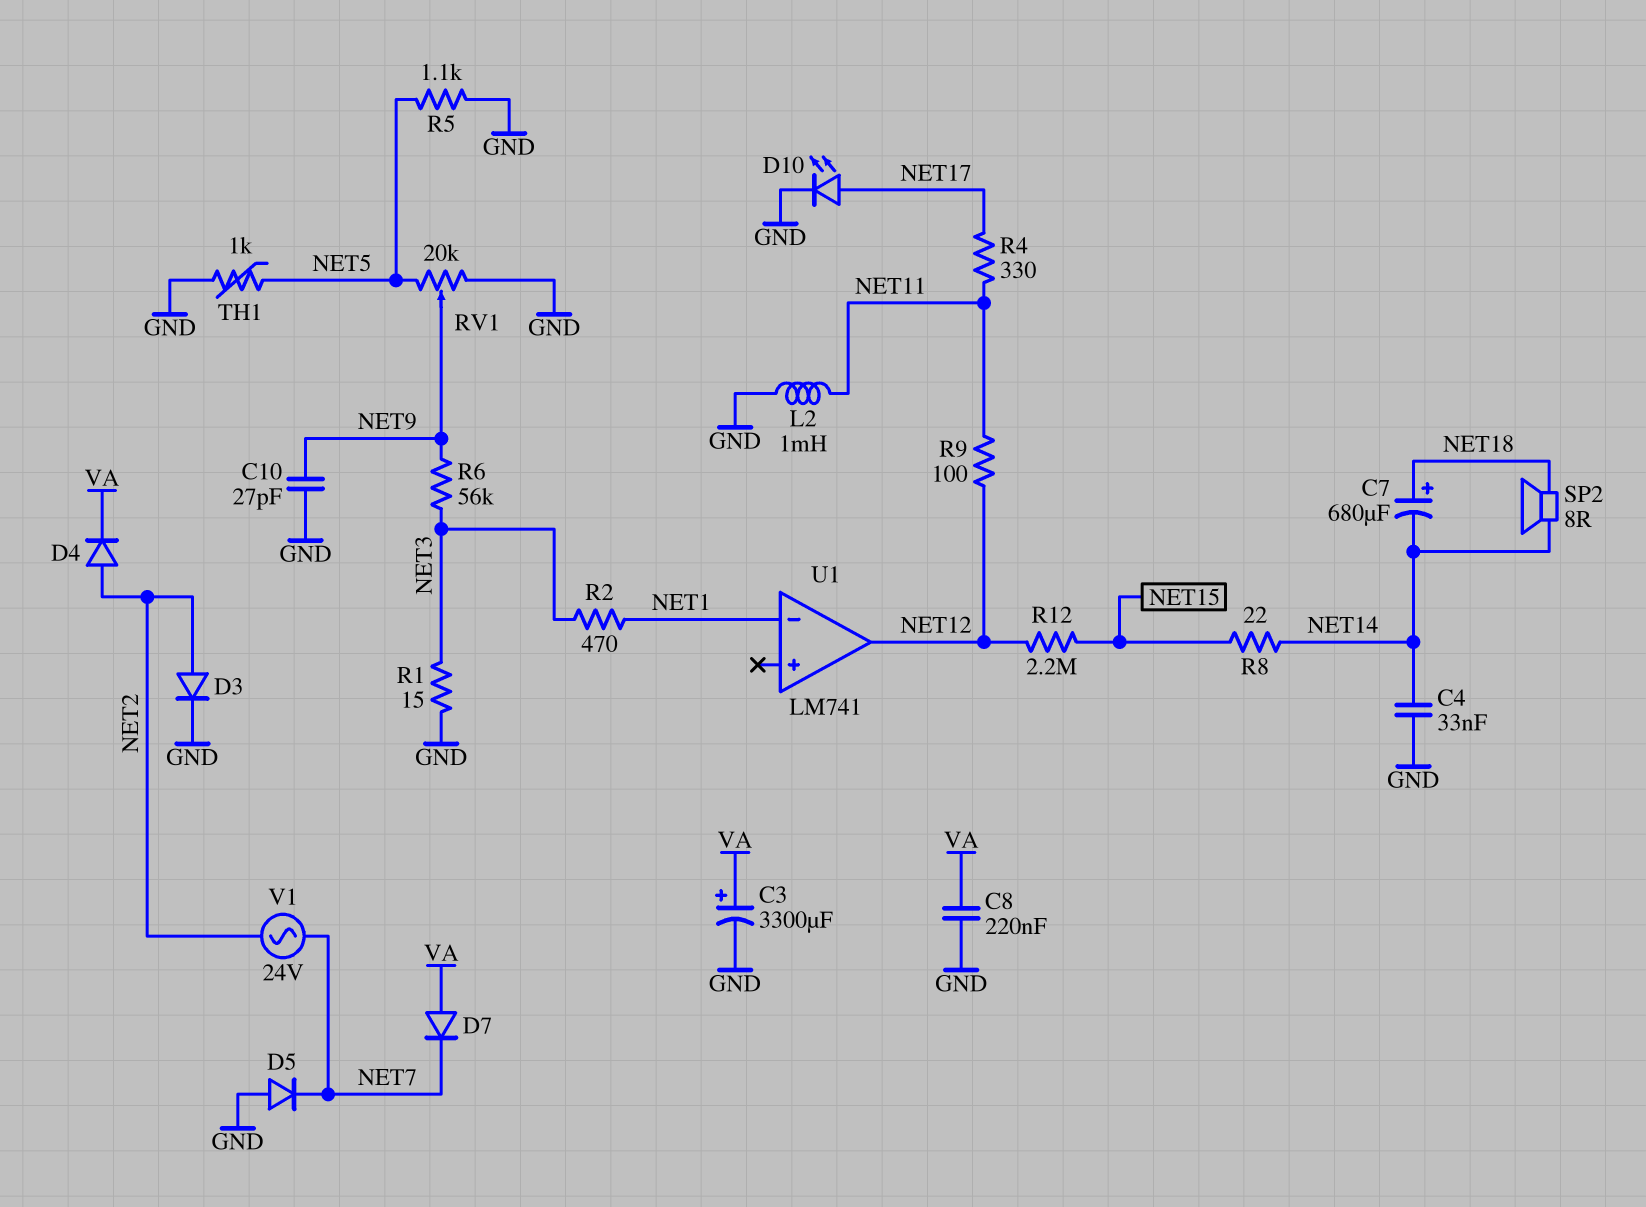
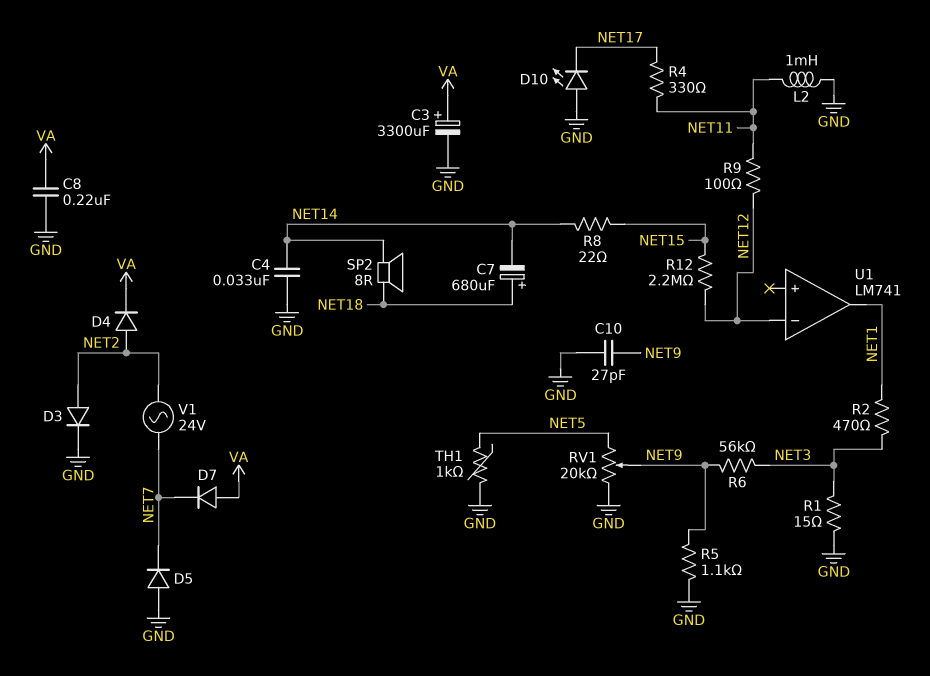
D10: LED (A NET17, K GND) -> LED (A GND, K NET17)
R5: 1.1k (GND, NET5) -> 1.1k (GND, NET9)
U1 pin in-: NET1 -> NET12
U1 pin out: NET12 -> NET1

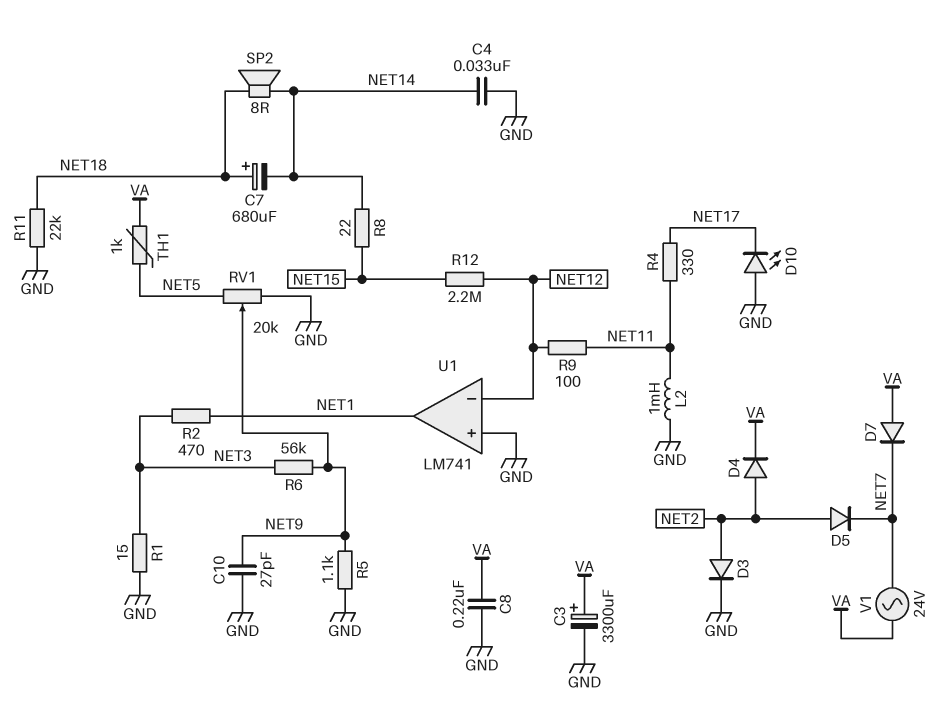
D5: diode (A GND, K NET7) -> diode (A NET2, K NET7)
R11: none -> 22k (GND, NET18)
TH1: 1k (GND, NET5) -> 1k (NET5, VA)
U1 pin in+: none -> GND
V1: AC 24V (NET2, NET7) -> AC 24V (NET7, VA)

